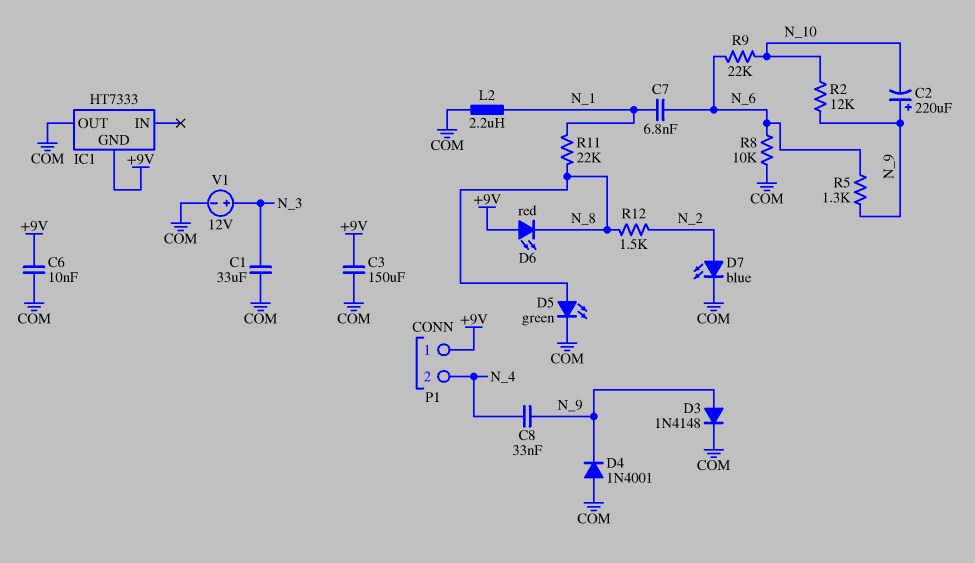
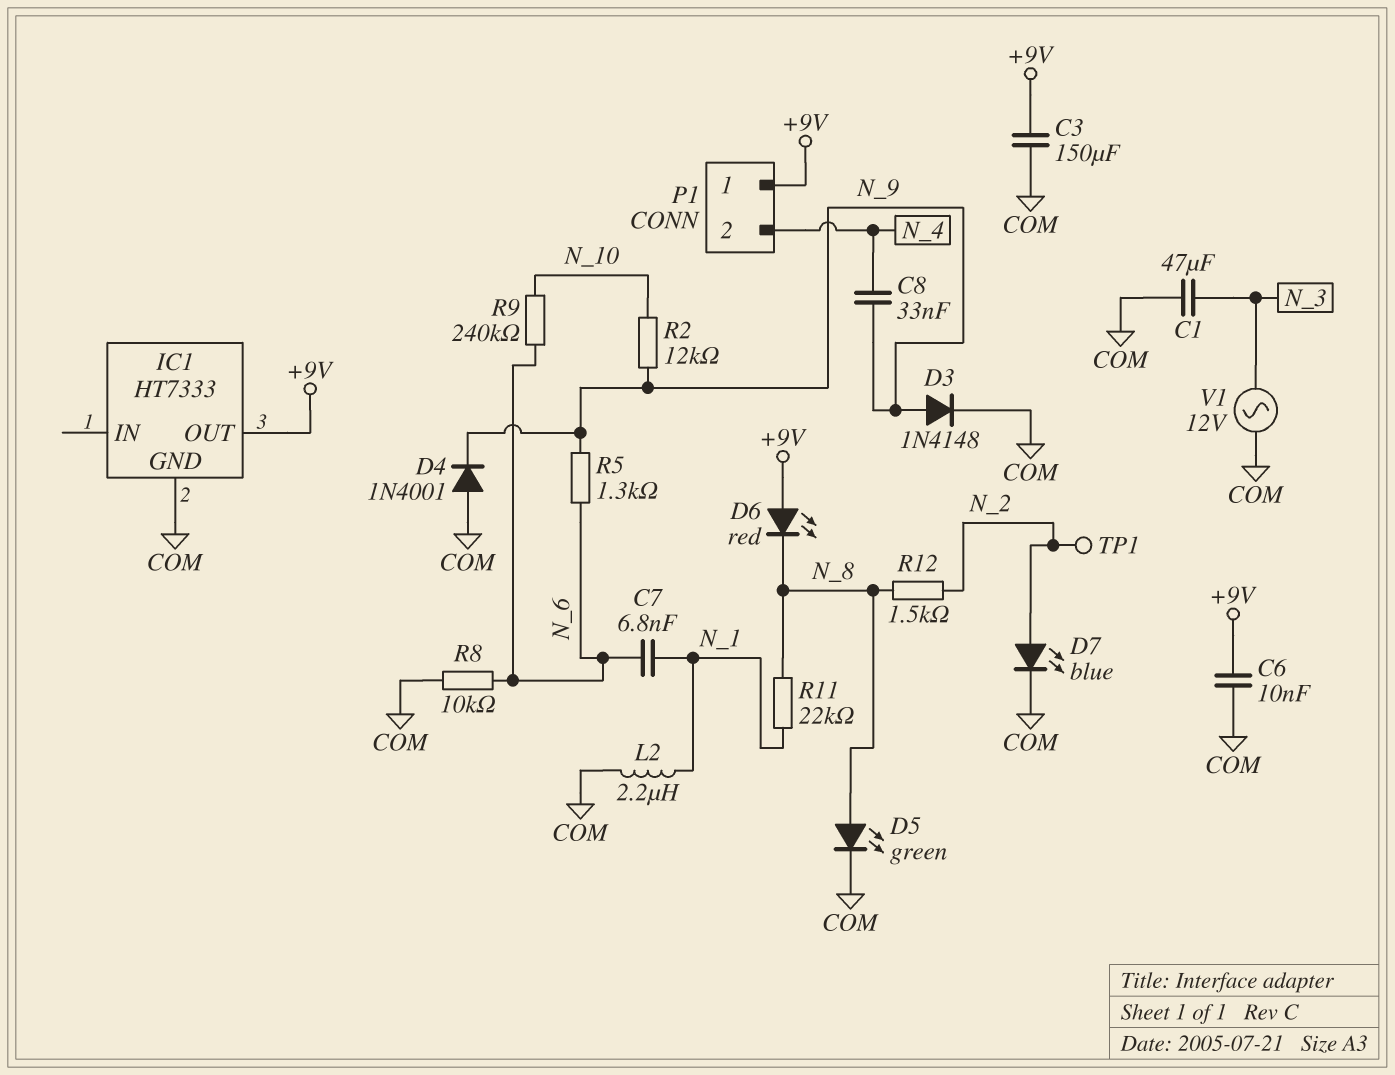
C1: 33uF (COM, N_3) -> 47uF (COM, N_3)
C2: 220uF (plus N_9, minus N_10) -> none
IC1 pin GND: +9V -> COM
IC1 pin OUT: COM -> +9V
R9: 22k (N_6, N_10) -> 240k (N_6, N_10)
TP1: none -> test point (N_2)
V1: 12V (plus N_3, minus COM) -> AC 12V (COM, N_3)

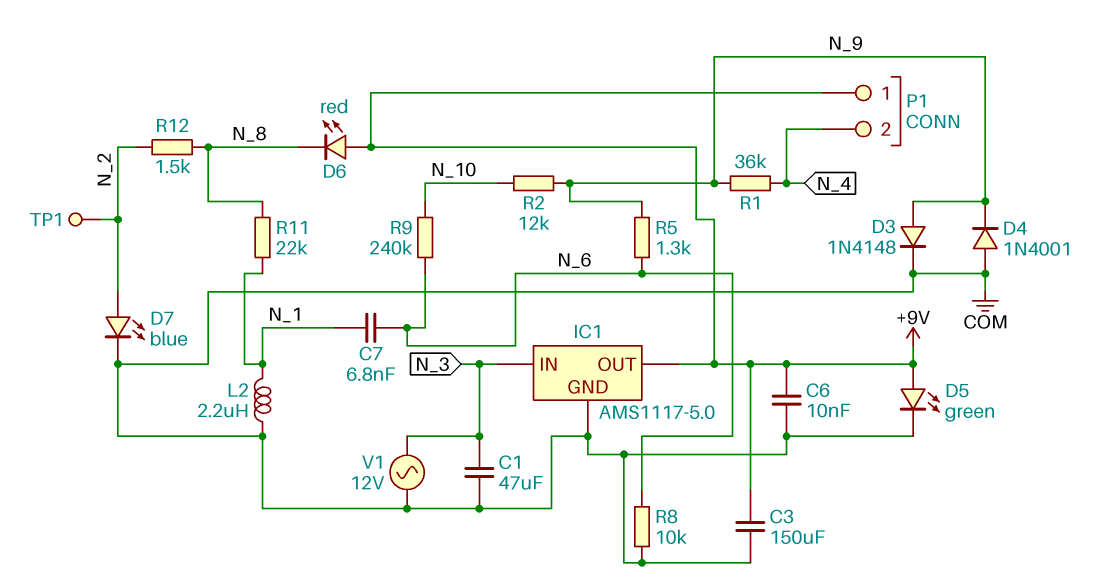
C8: 33nF (N_4, N_9) -> none
D5: LED green (A N_8, K COM) -> LED green (A +9V, K COM)
IC1: HT7333 -> AMS1117-5.0
IC1 pin IN: none -> N_3
R1: none -> 36k (N_4, N_9)

